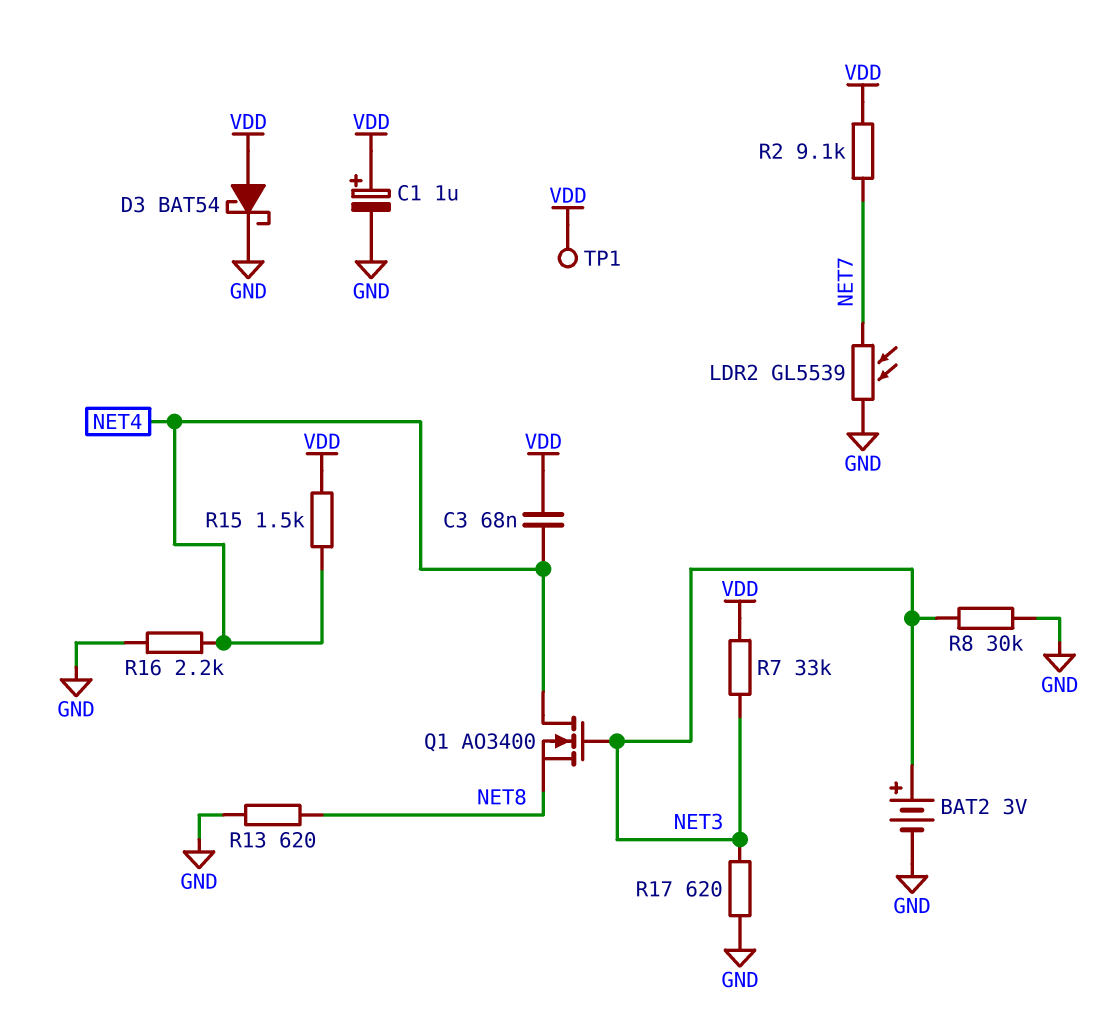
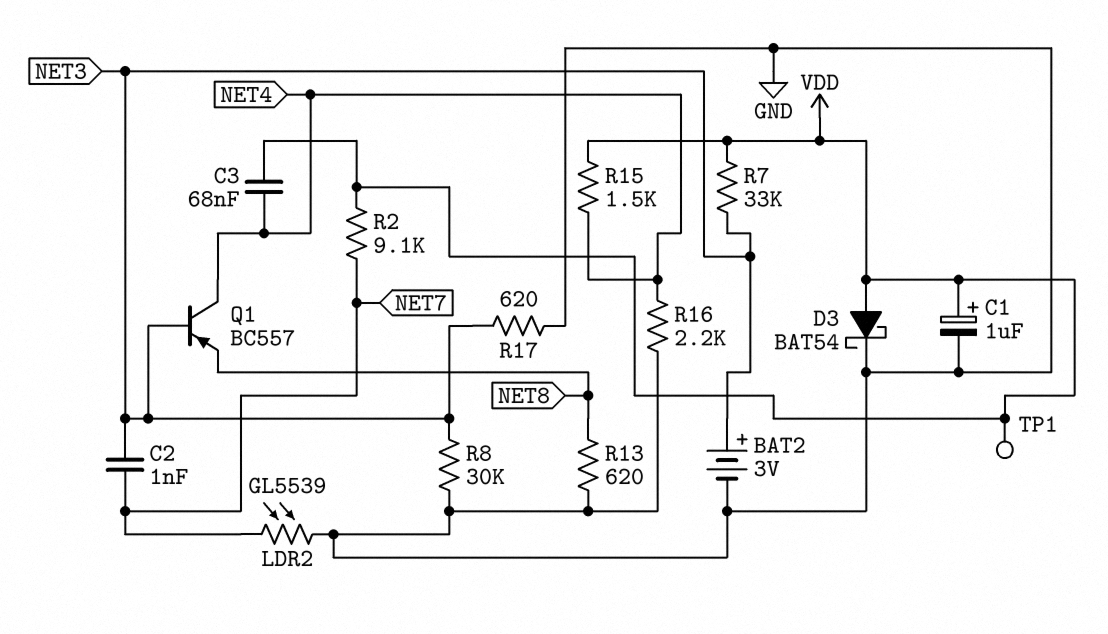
C2: none -> 1nF (NET3, NET7)
Q1: NMOS AO3400 (G NET3, D NET4, S NET8) -> PNP BC557 (B NET3, C NET4, E NET8)

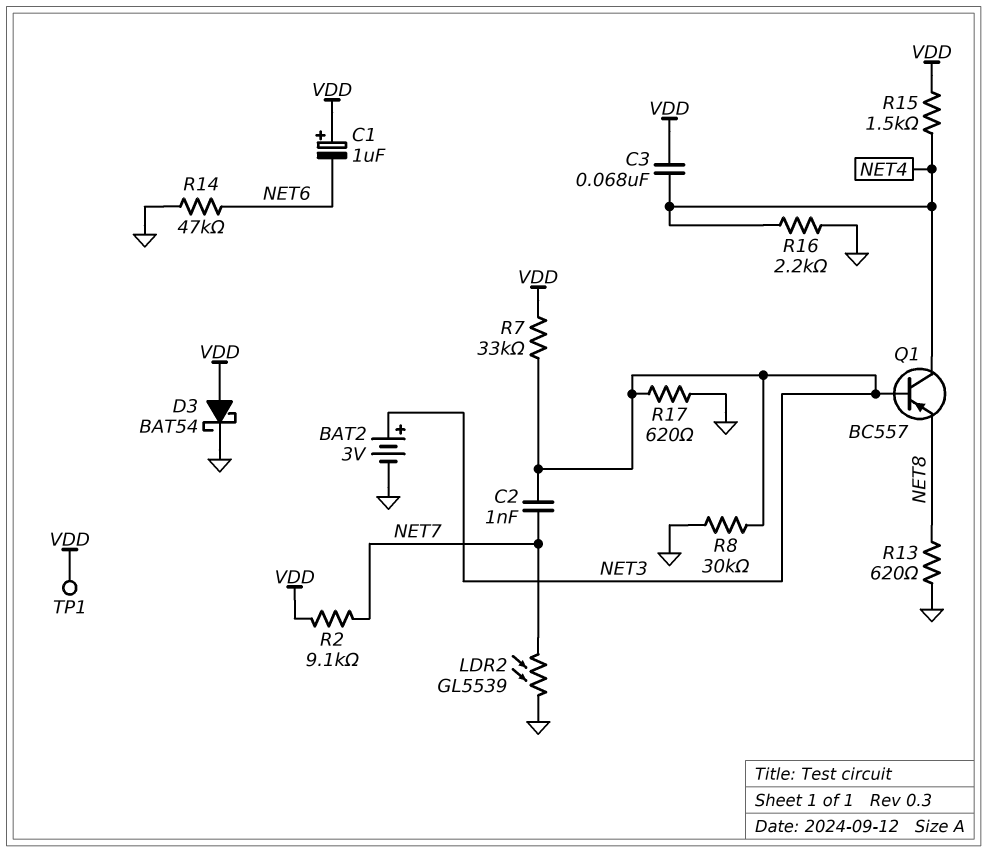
C1: 1uF (plus VDD, minus GND) -> 1uF (plus VDD, minus NET6)
R14: none -> 47k (GND, NET6)

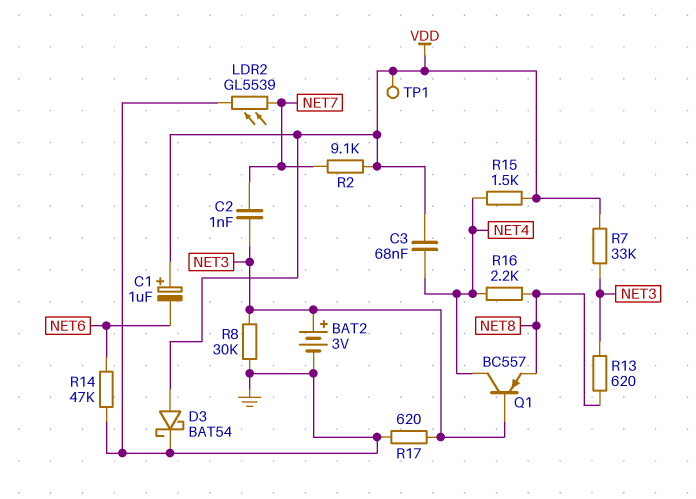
R13: 620 (GND, NET8) -> 620 (NET3, NET8)
R16: 2.2k (GND, NET4) -> 2.2k (NET4, NET8)

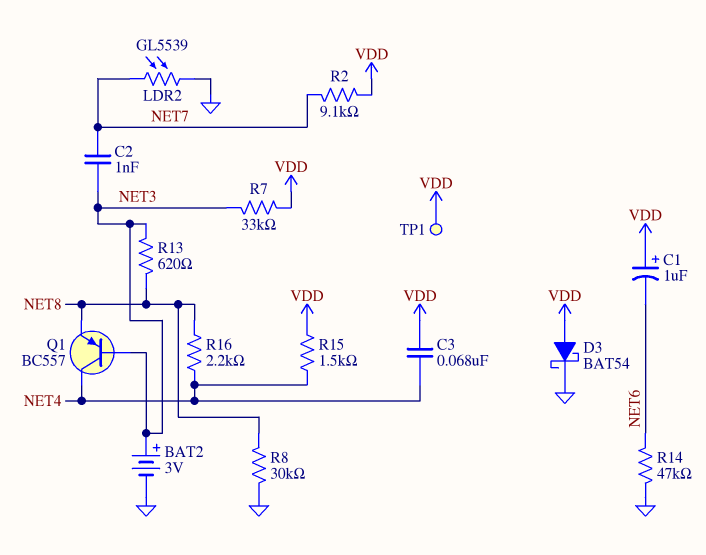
R8: 30k (GND, NET3) -> 30k (GND, NET8)
R17: 620 (GND, NET3) -> none

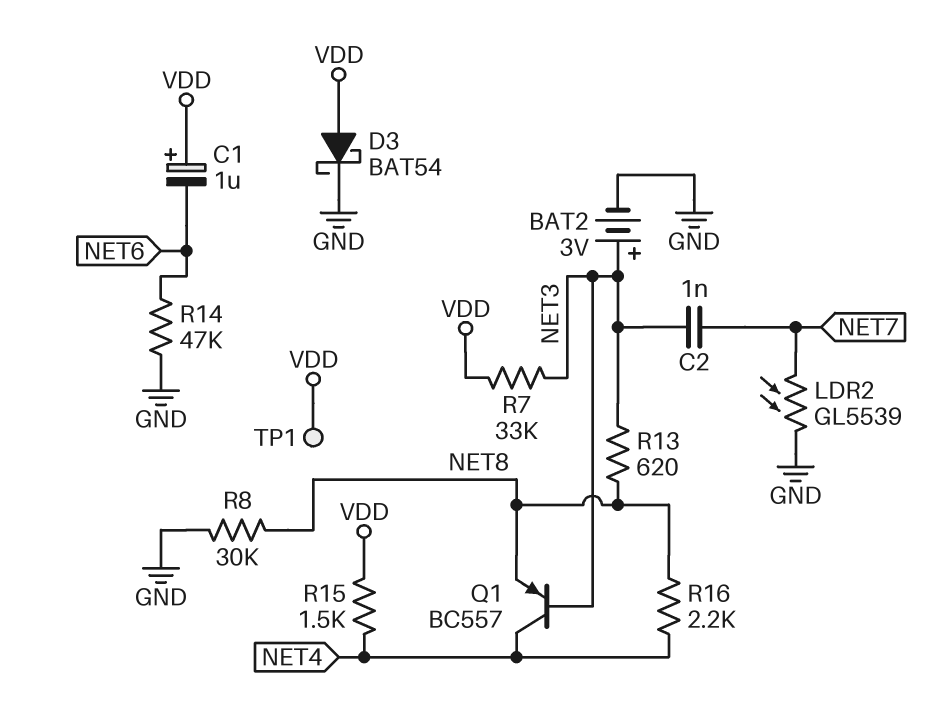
C3: 68nF (NET4, VDD) -> none
R2: 9.1k (NET7, VDD) -> none

